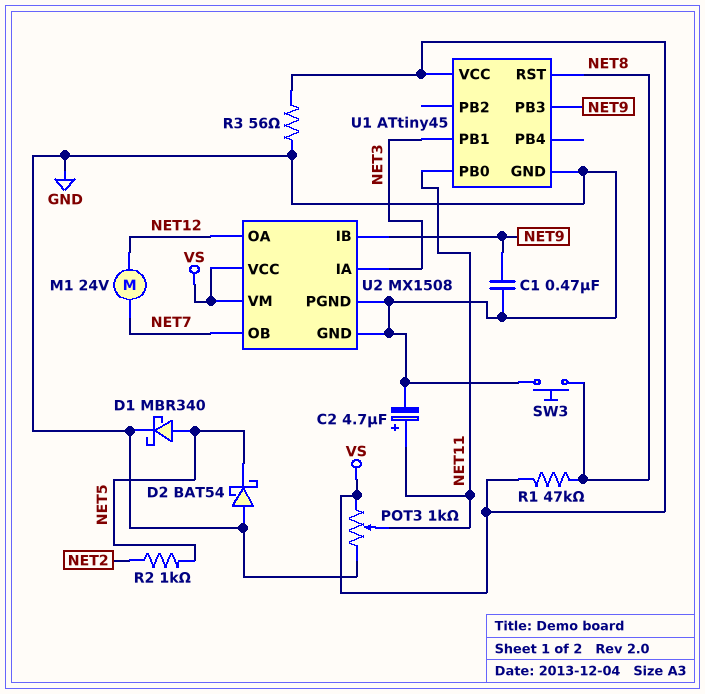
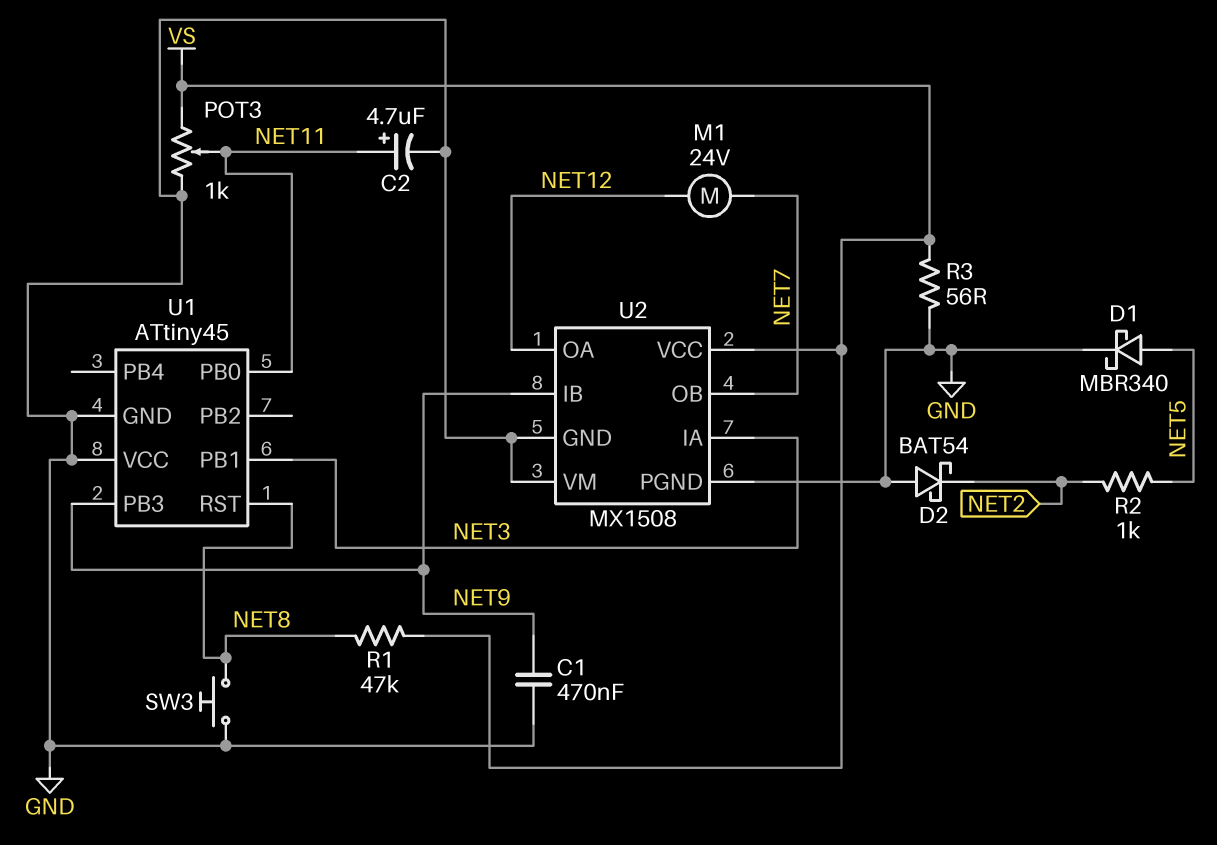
D2: schottky BAT54 (A GND, K NET5) -> schottky BAT54 (A GND, K NET2)
U1 pin VCC: VS -> GND
U2 pin VM: VS -> GND

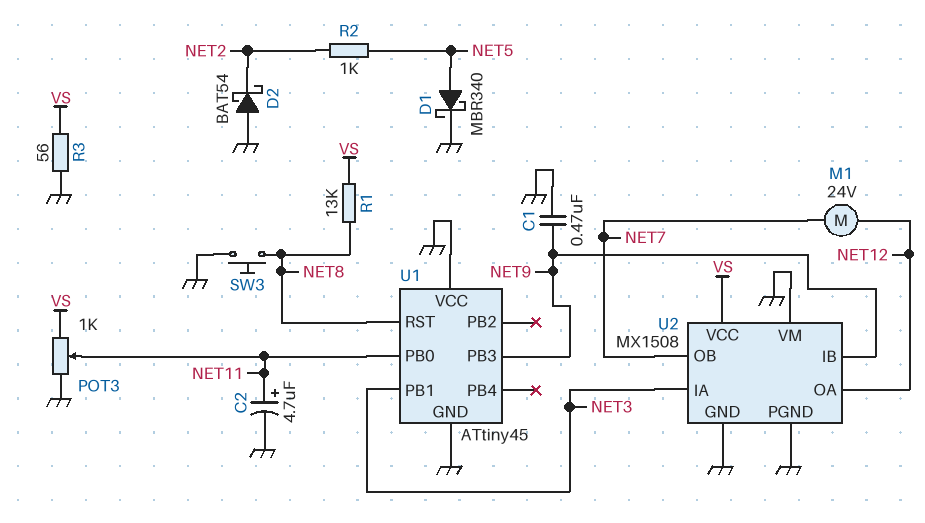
R1: 47k (NET8, VS) -> 13k (NET8, VS)

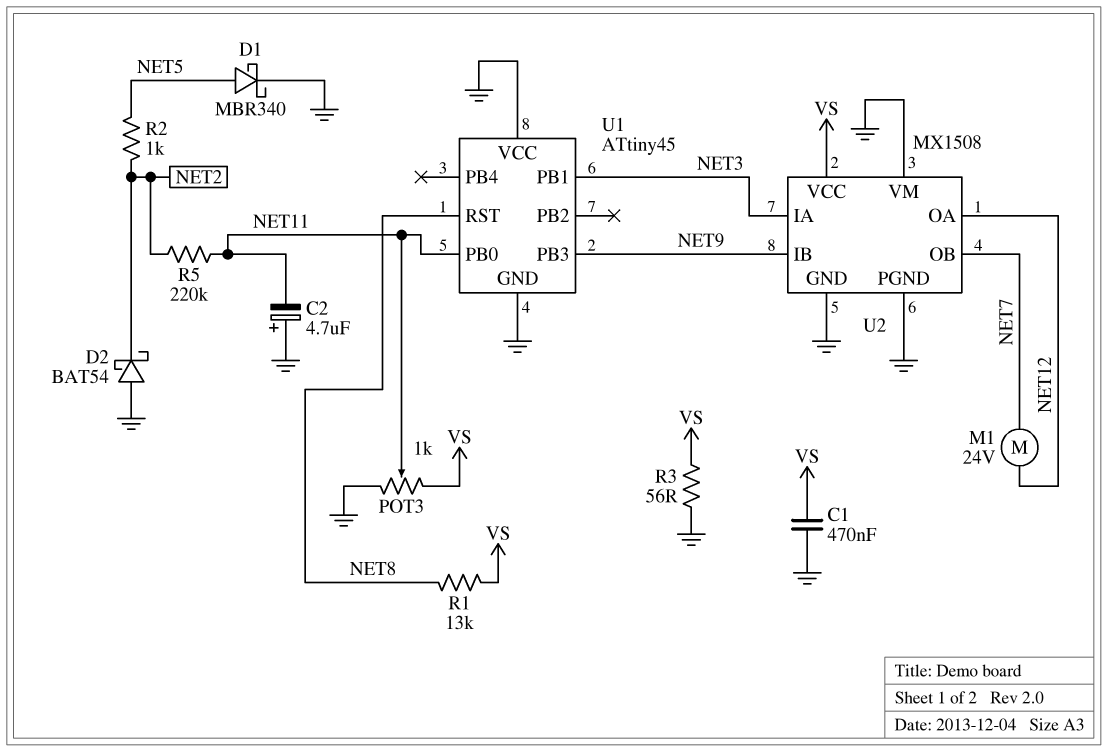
C1: 470nF (GND, NET9) -> 470nF (GND, VS)
C2: 4.7uF (plus NET11, minus GND) -> 4.7uF (plus GND, minus NET11)
R5: none -> 220k (NET2, NET11)
SW3: button (GND, NET8) -> none

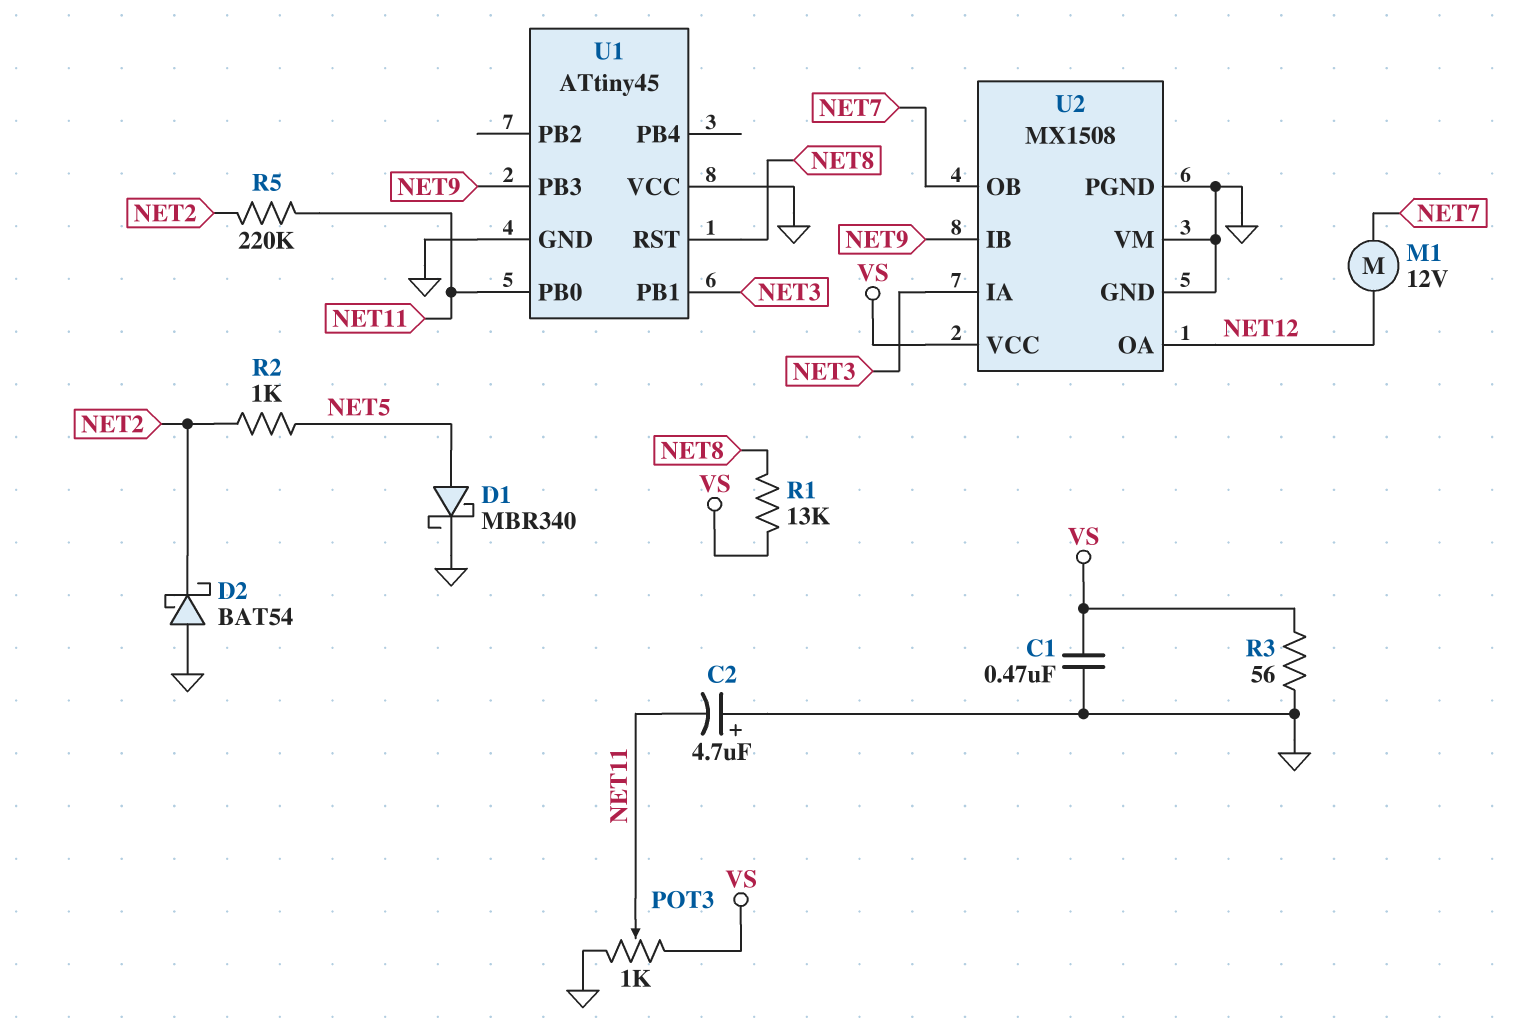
M1: motor 24V (NET7, NET12) -> motor 12V (NET7, NET12)

